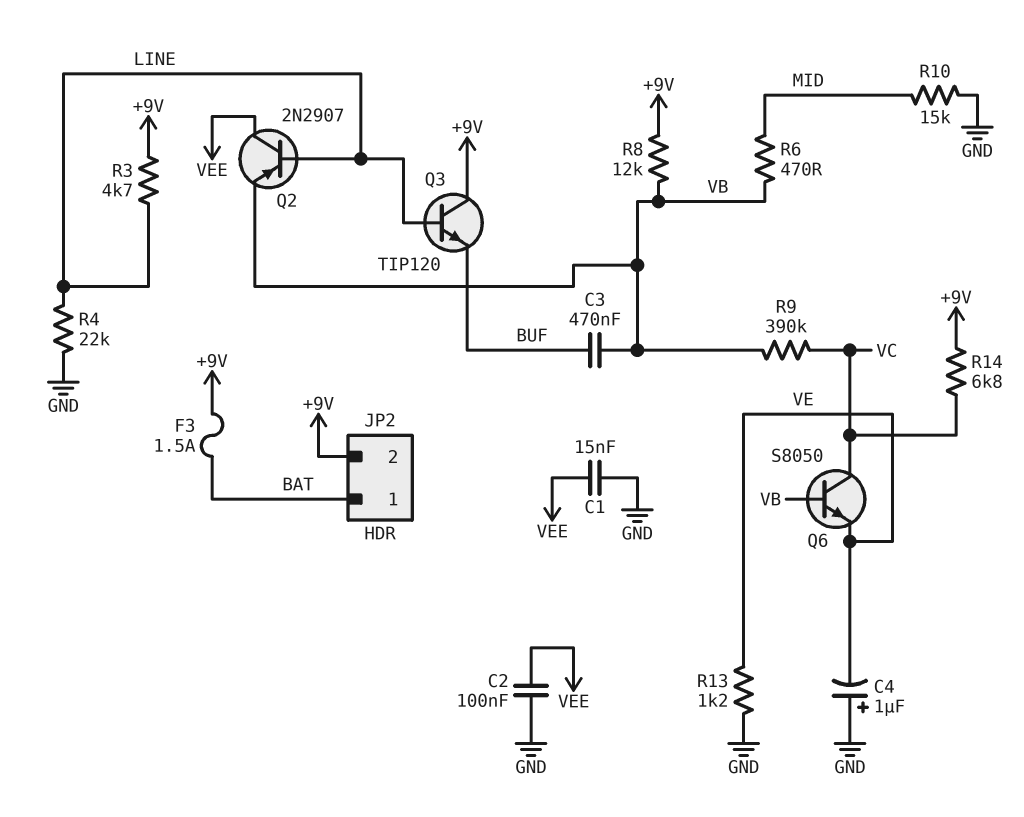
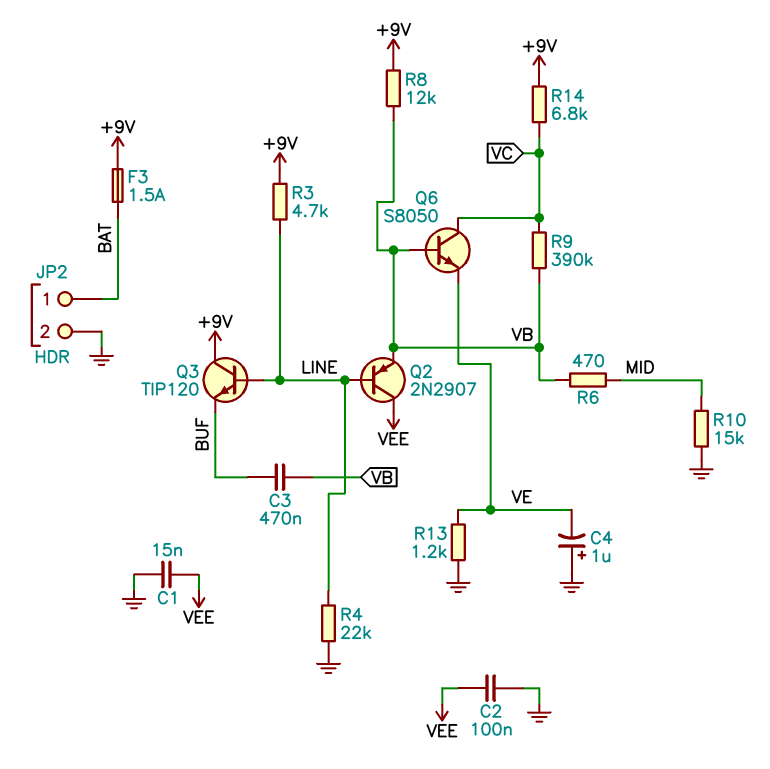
JP2 pin 2: +9V -> GND

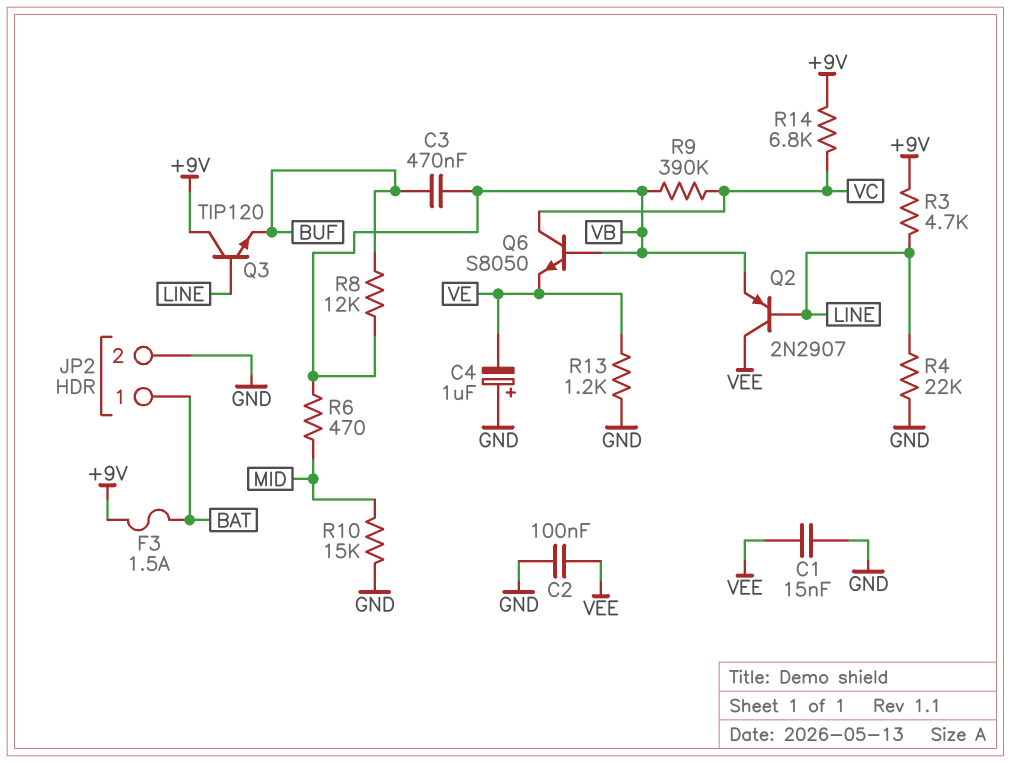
R8: 12k (+9V, VB) -> 12k (BUF, VB)

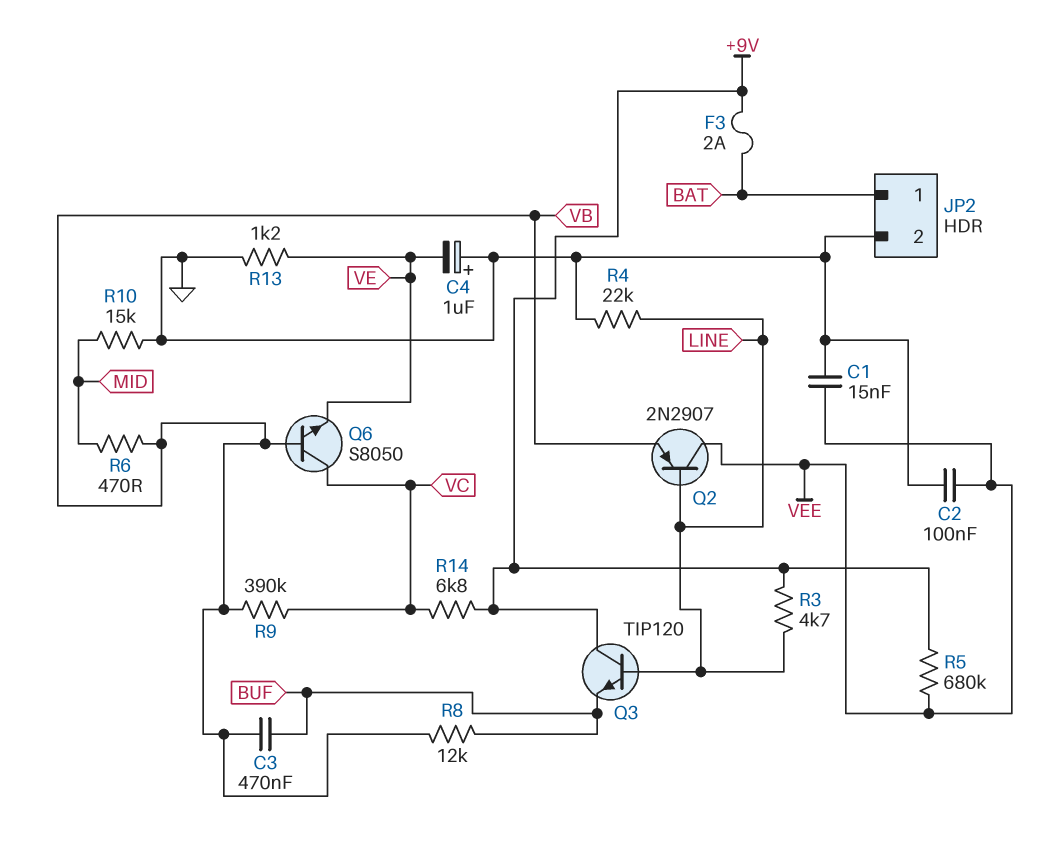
F3: 1.5A (+9V, BAT) -> 2A (+9V, BAT)
R5: none -> 680k (+9V, VEE)

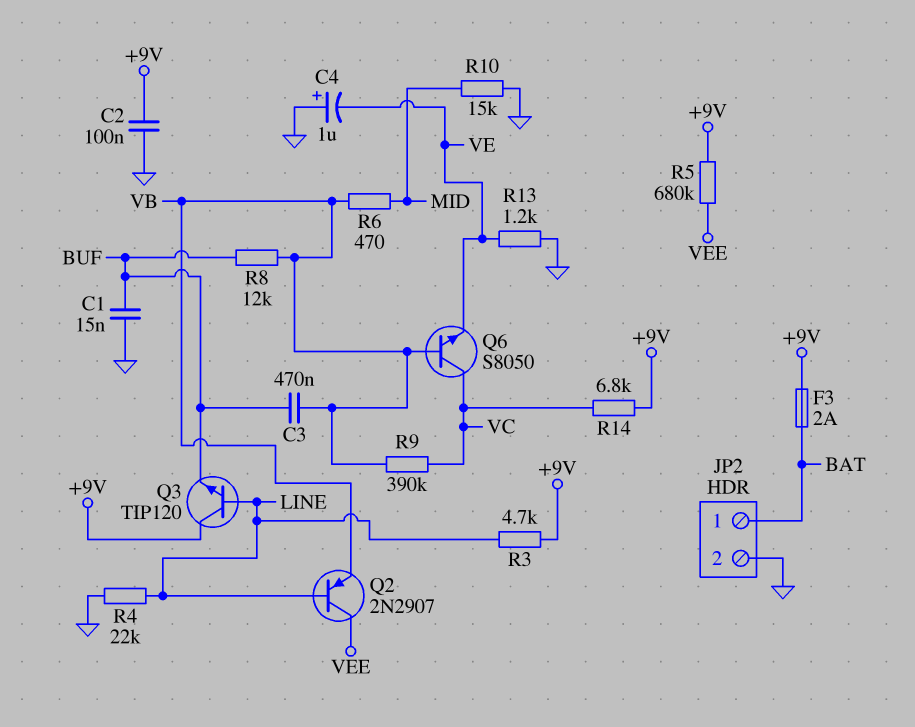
C1: 15nF (GND, VEE) -> 15nF (BUF, GND)
C2: 100nF (GND, VEE) -> 100nF (+9V, GND)

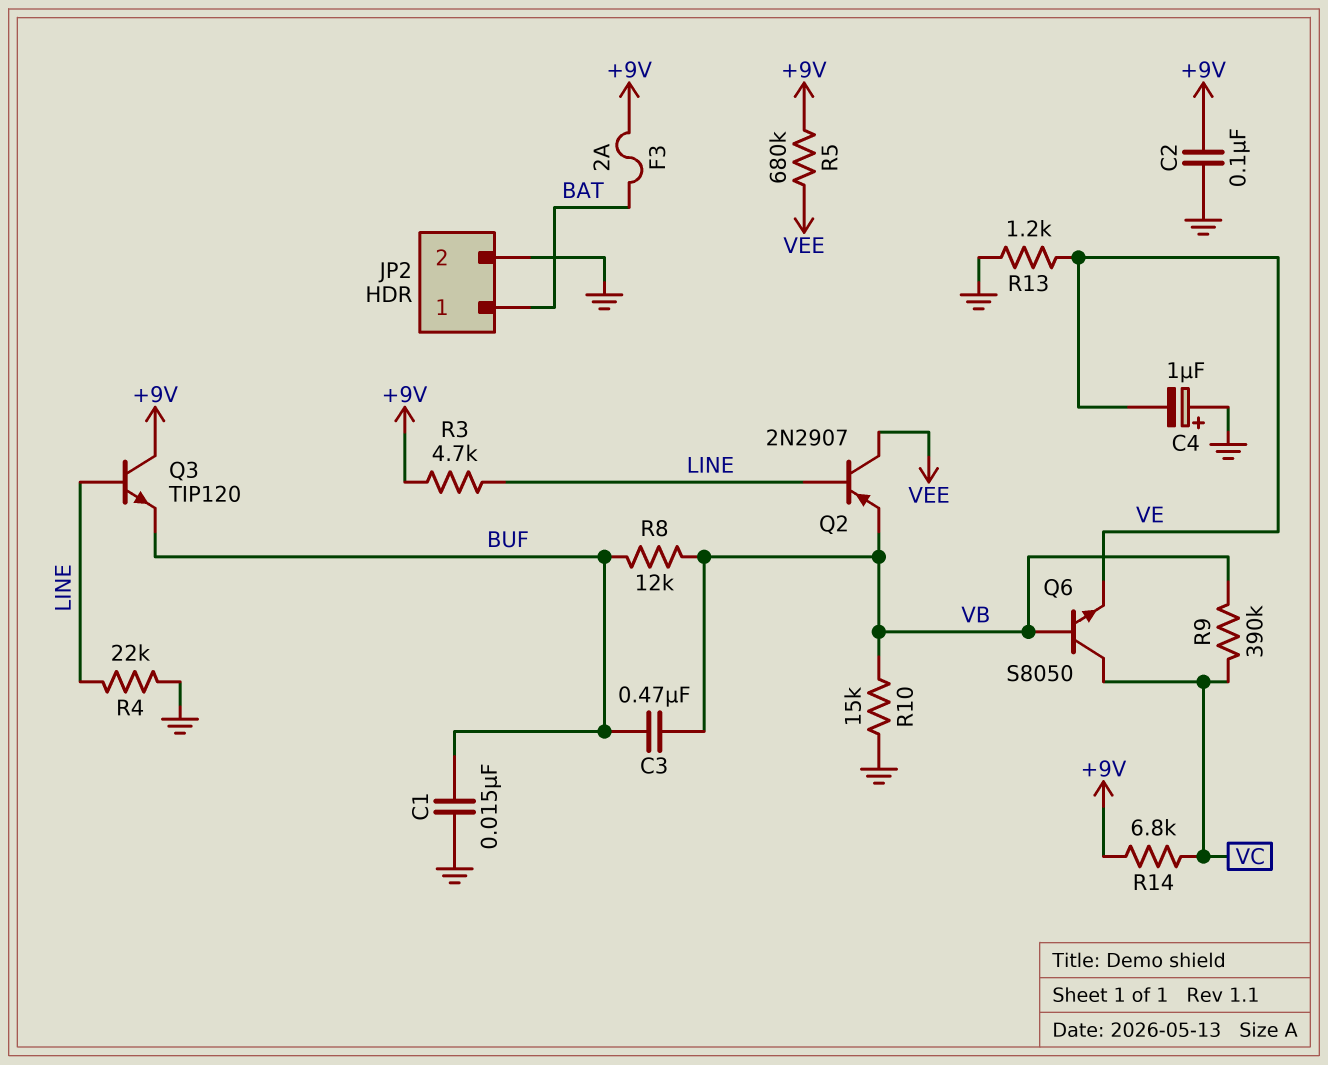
R6: 470 (MID, VB) -> none
R10: 15k (GND, MID) -> 15k (GND, VB)

